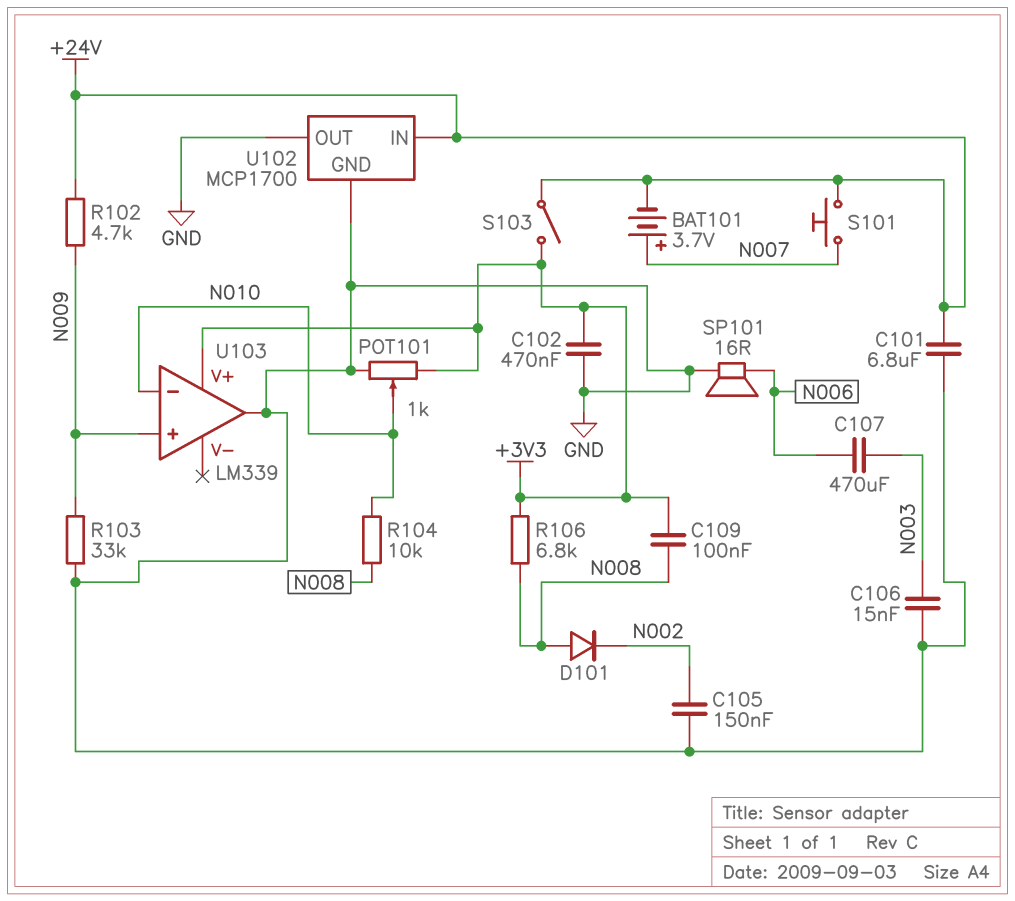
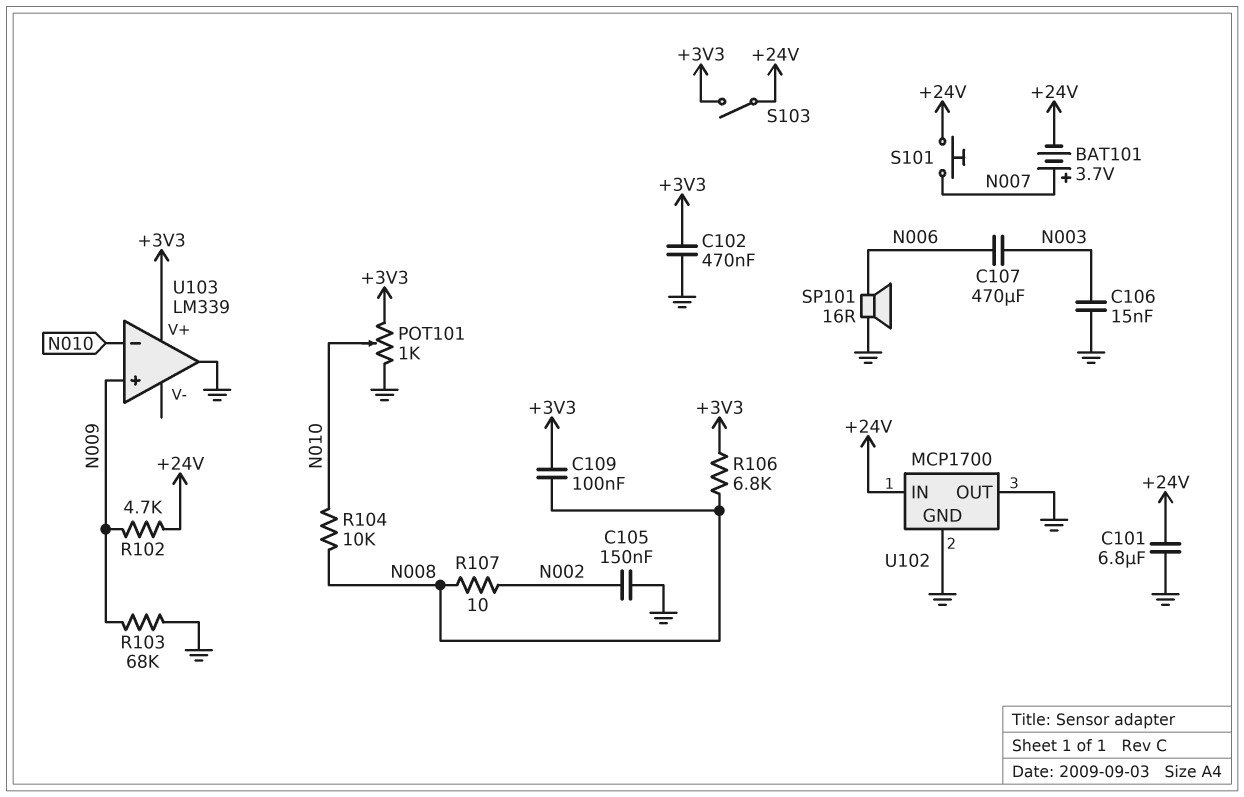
D101: diode (A N008, K N002) -> none
R103: 33k (GND, N009) -> 68k (GND, N009)
R107: none -> 10 (N002, N008)

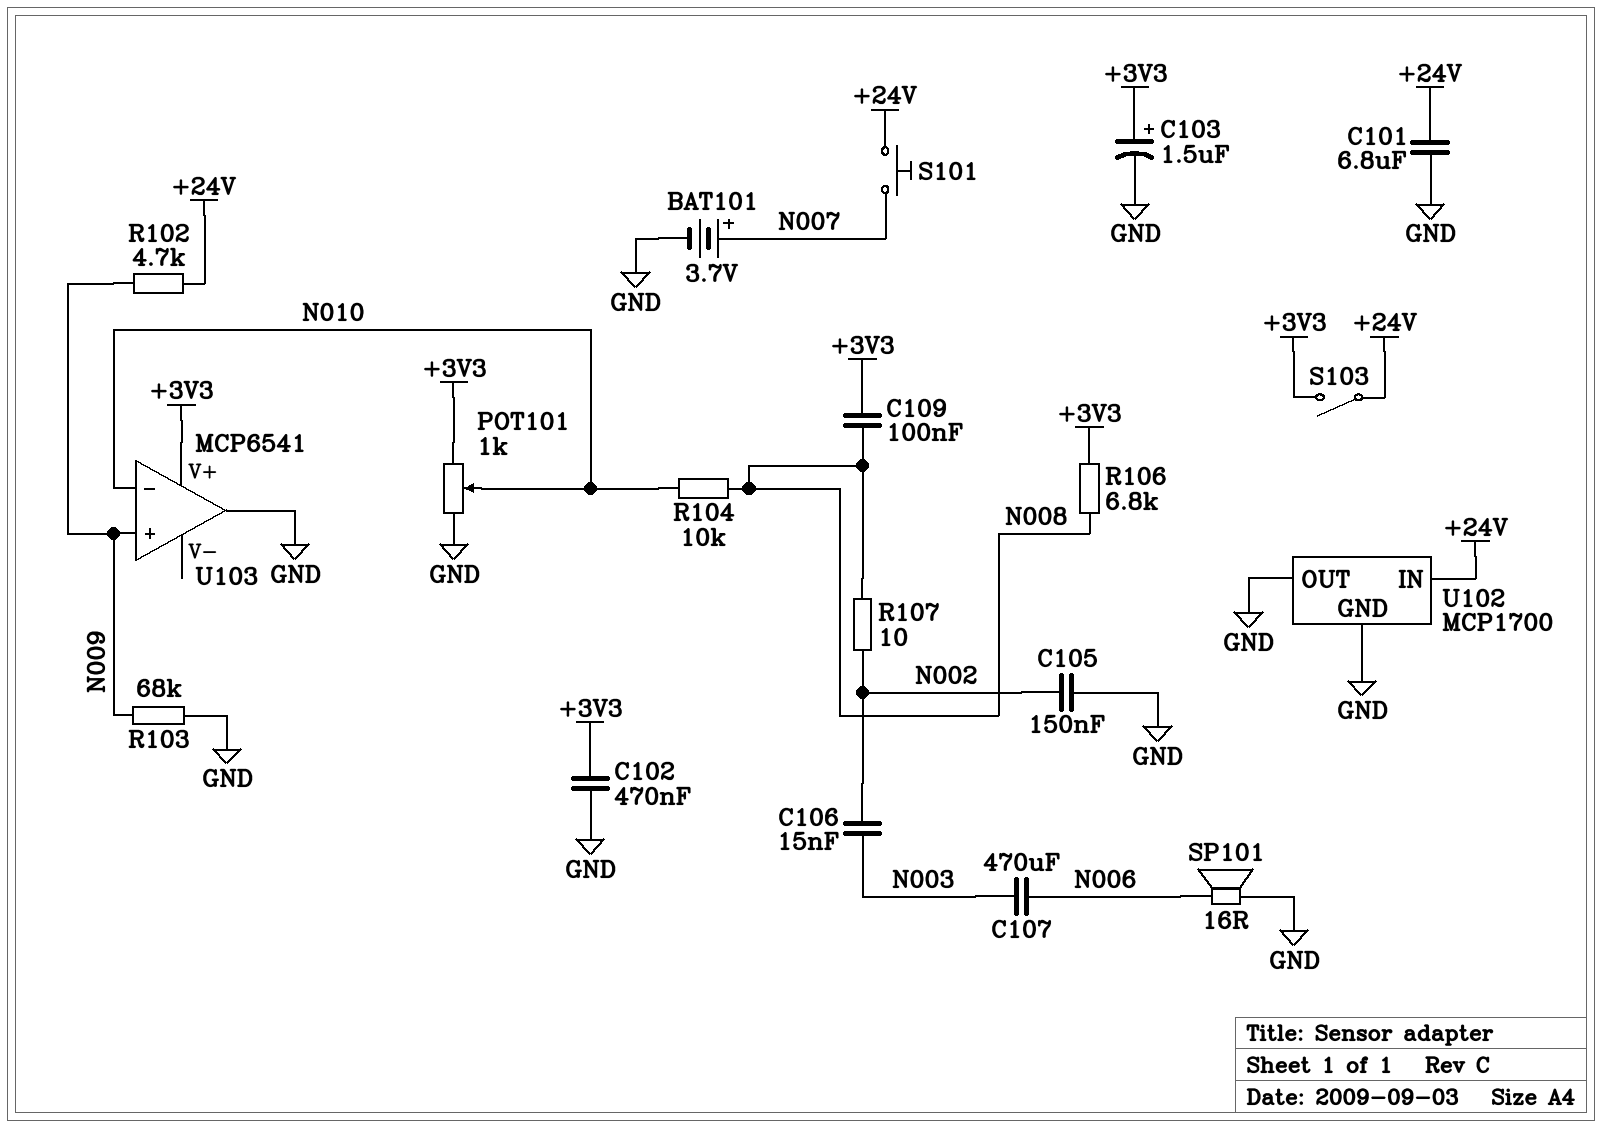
BAT101: 3.7V (plus N007, minus +24V) -> 3.7V (plus N007, minus GND)
C103: none -> 1.5uF (plus +3V3, minus GND)
C106: 15nF (GND, N003) -> 15nF (N002, N003)
U103: LM339 -> MCP6541

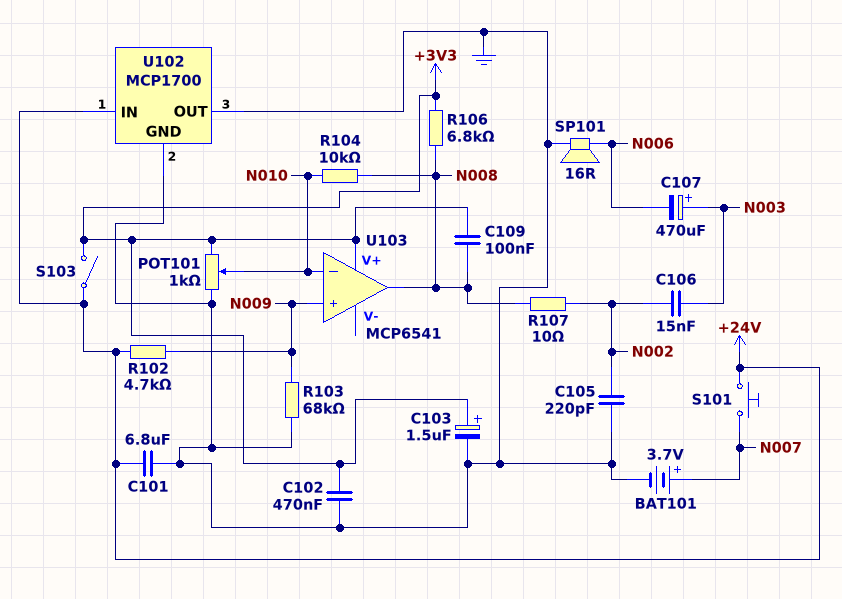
C105: 150nF (GND, N002) -> 220pF (GND, N002)
C107: 470uF (N003, N006) -> 470uF (plus N003, minus N006)
U103 pin out: GND -> N008

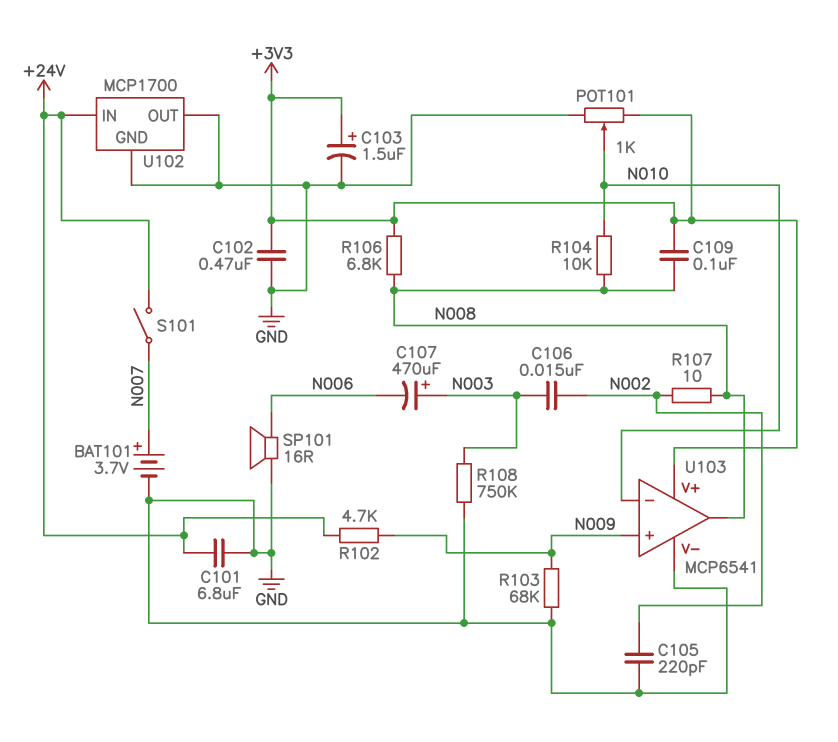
R108: none -> 750k (GND, N003)
S101: button (+24V, N007) -> switch (+24V, N007)
S103: switch (+3V3, +24V) -> none
U103 pin V-: none -> GND

